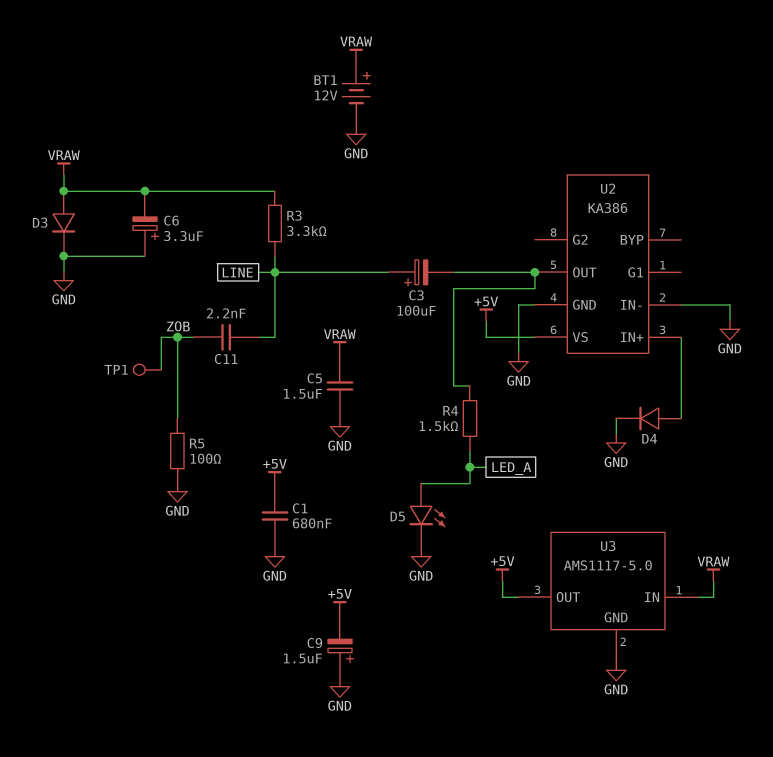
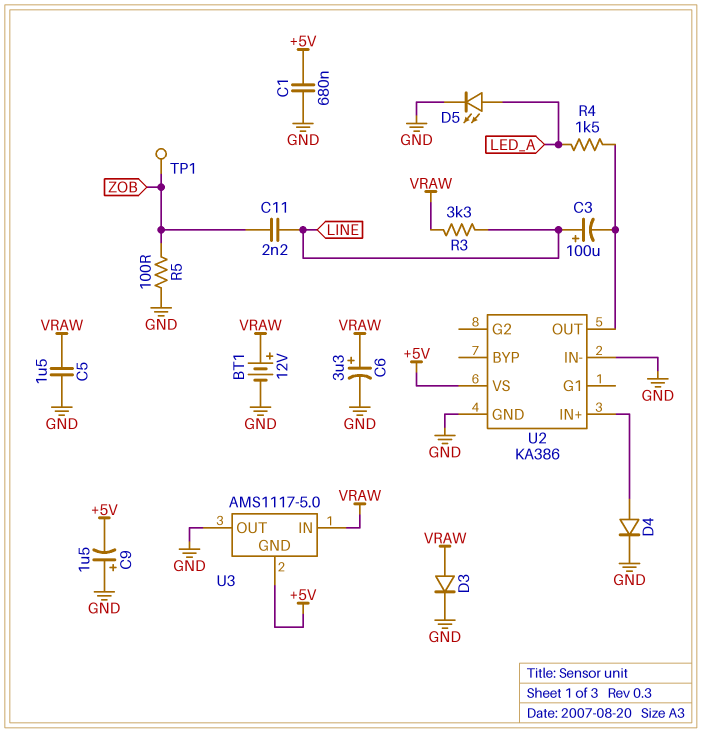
C6: 3.3uF (plus GND, minus VRAW) -> 3.3uF (plus VRAW, minus GND)
U3 pin GND: GND -> +5V
U3 pin OUT: +5V -> GND

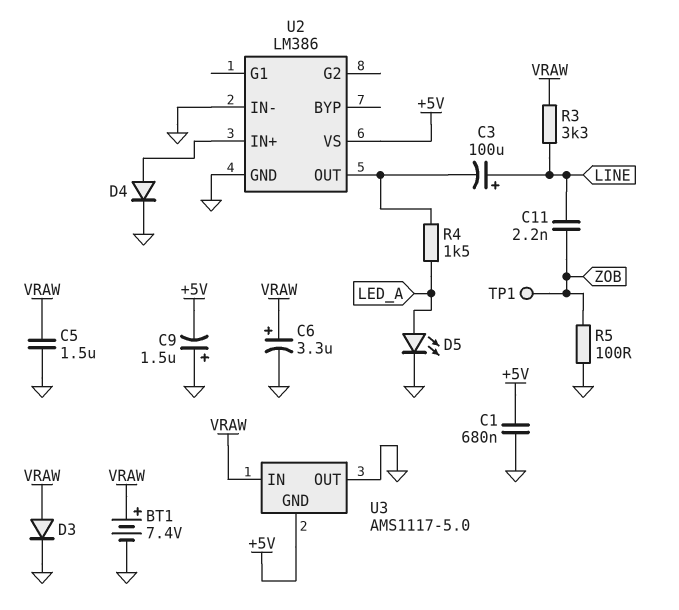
BT1: 12V (plus VRAW, minus GND) -> 7.4V (plus VRAW, minus GND)
U2: KA386 -> LM386

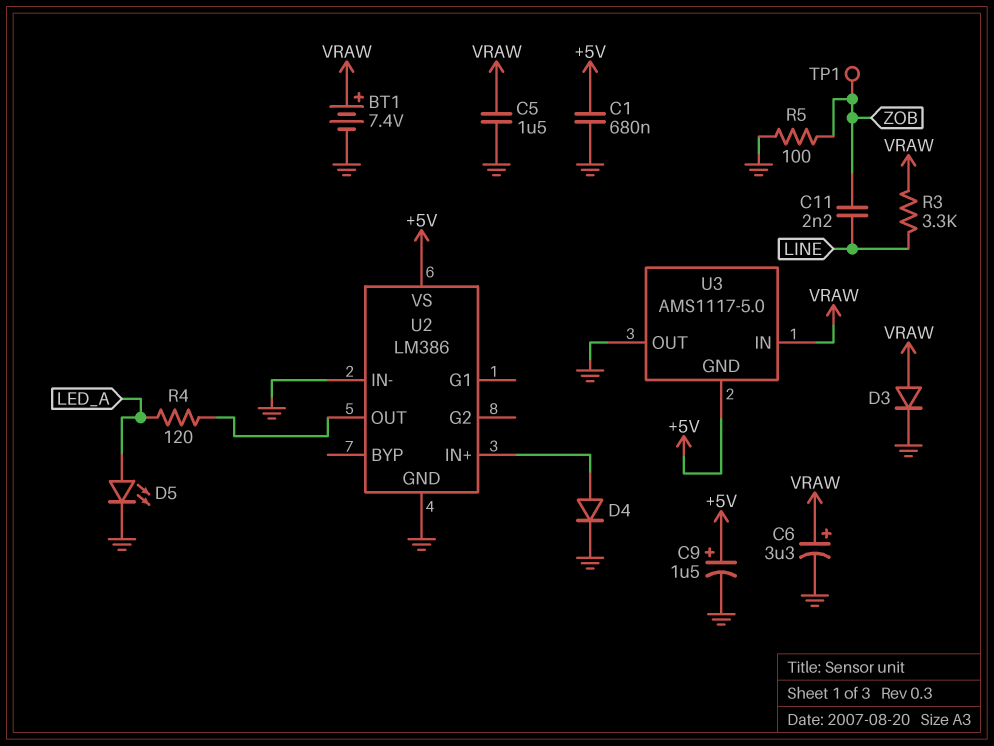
C3: 100uF (plus LINE, minus U2/OUT) -> none
C9: 1.5uF (plus GND, minus +5V) -> 1.5uF (plus +5V, minus GND)
R4: 1.5k (LED_A, U2/OUT) -> 120 (LED_A, U2/OUT)

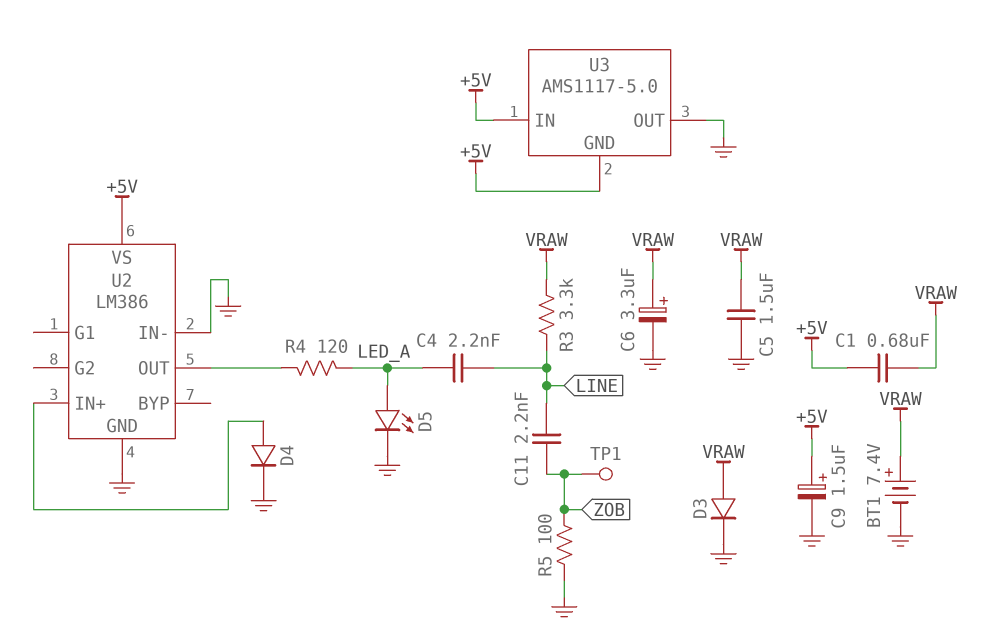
C1: 680nF (+5V, GND) -> 680nF (+5V, VRAW)
C4: none -> 2.2nF (LED_A, LINE)
U3 pin IN: VRAW -> +5V

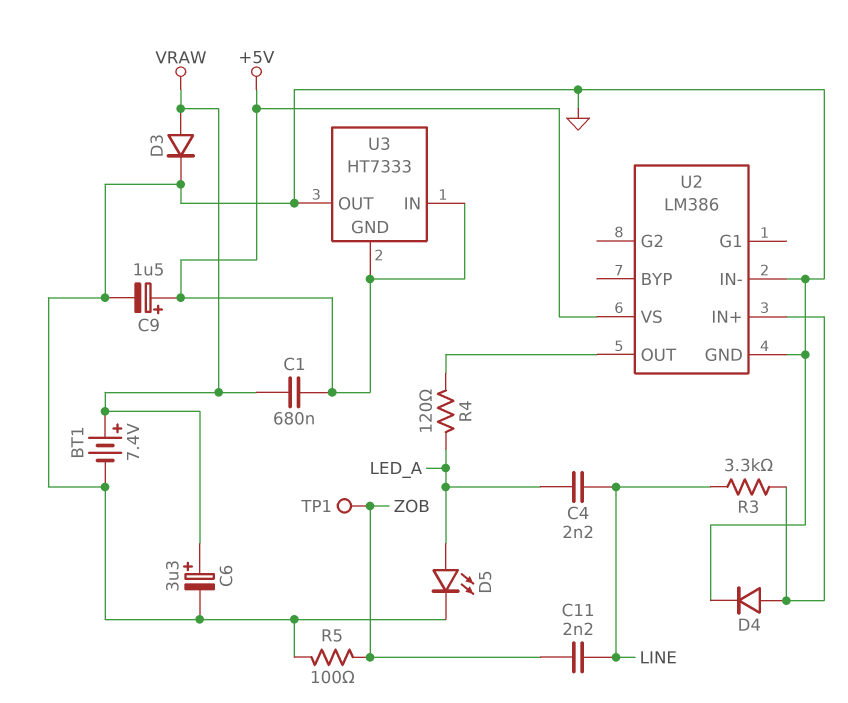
C5: 1.5uF (GND, VRAW) -> none
R3: 3.3k (LINE, VRAW) -> 3.3k (LINE, U2/IN+)
U3: AMS1117-5.0 -> HT7333

